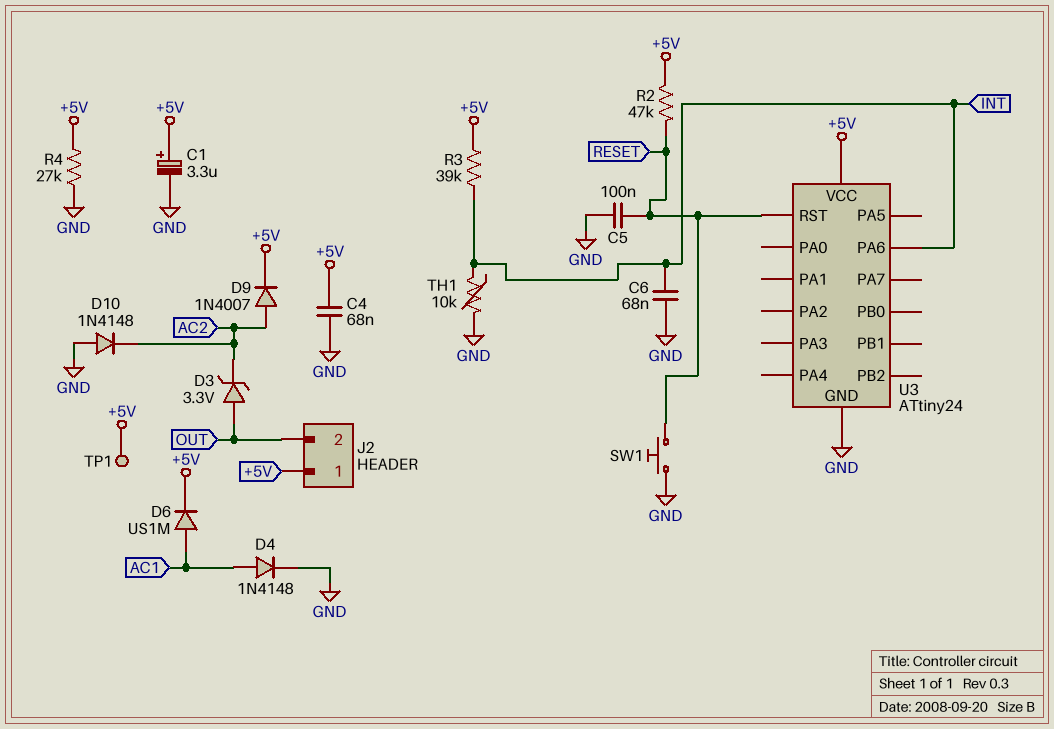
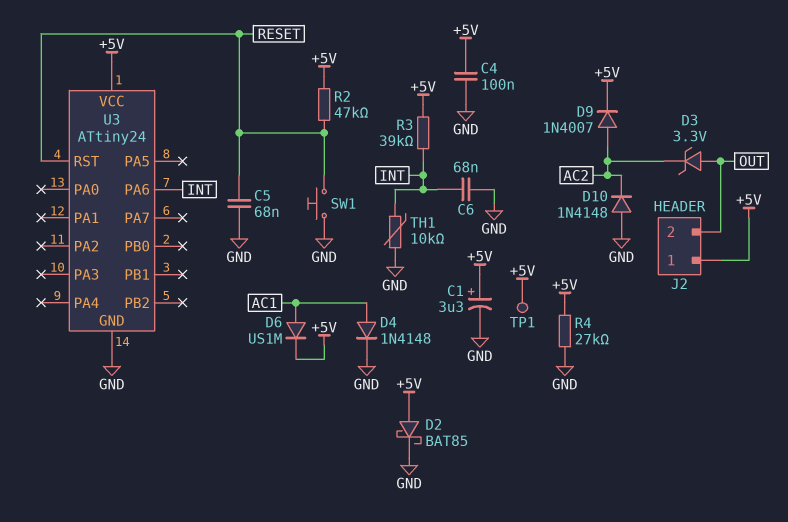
C4: 68nF (+5V, GND) -> 100nF (+5V, GND)
C5: 100nF (GND, RESET) -> 68nF (GND, RESET)
D2: none -> schottky BAT85 (A +5V, K GND)

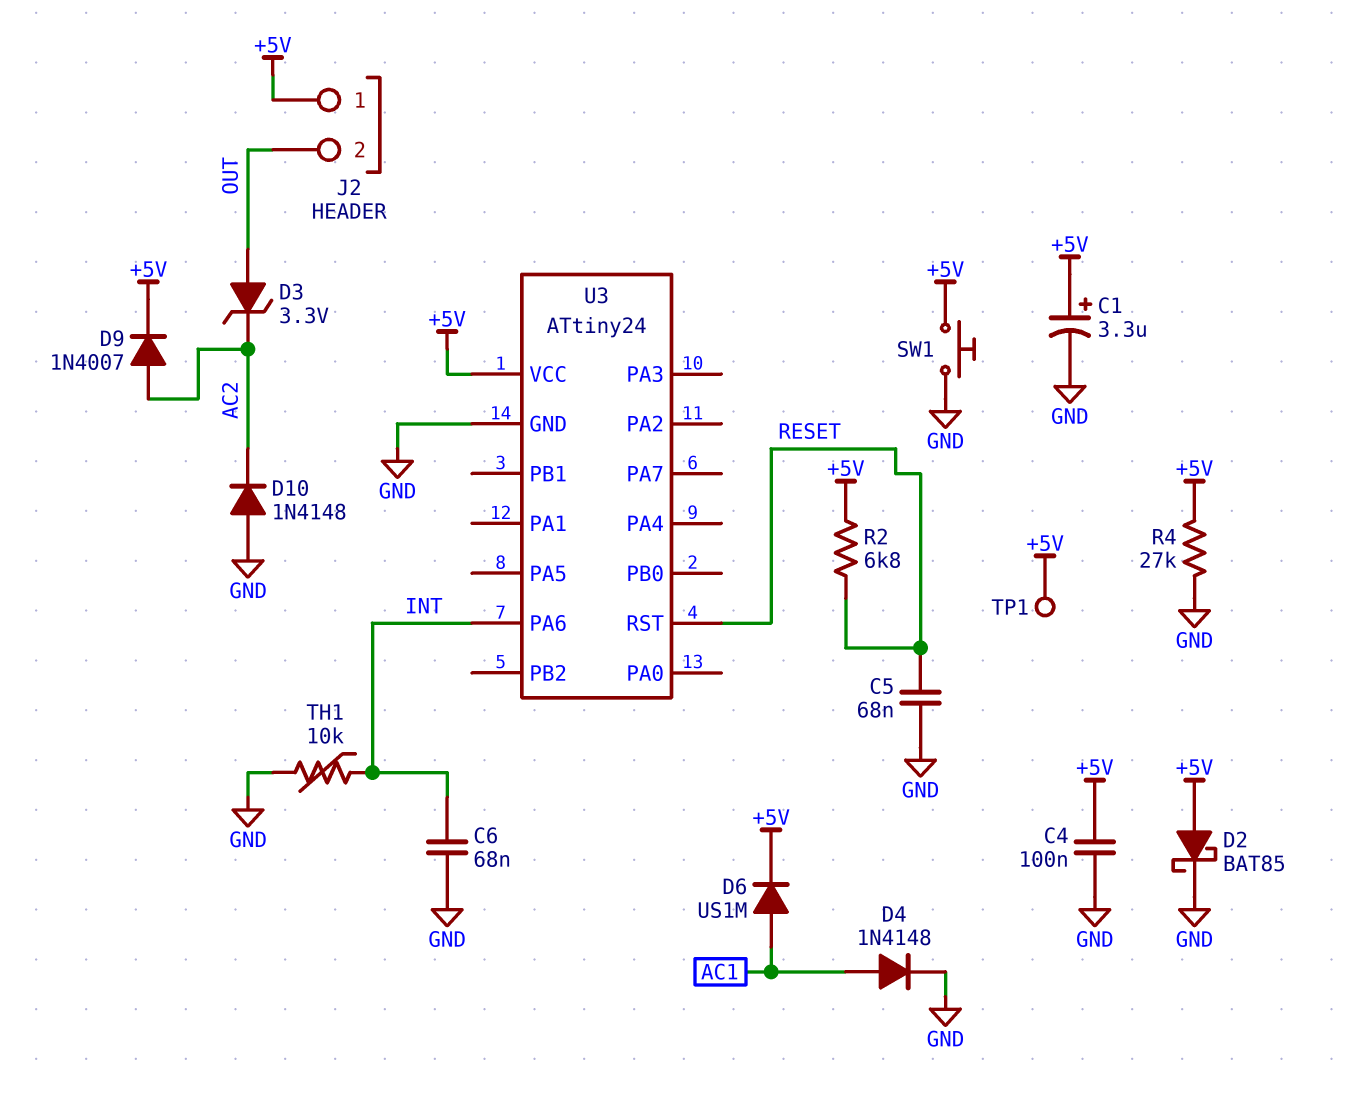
R2: 47k (+5V, RESET) -> 6.8k (+5V, RESET)
R3: 39k (+5V, INT) -> none
SW1: button (GND, RESET) -> button (+5V, GND)

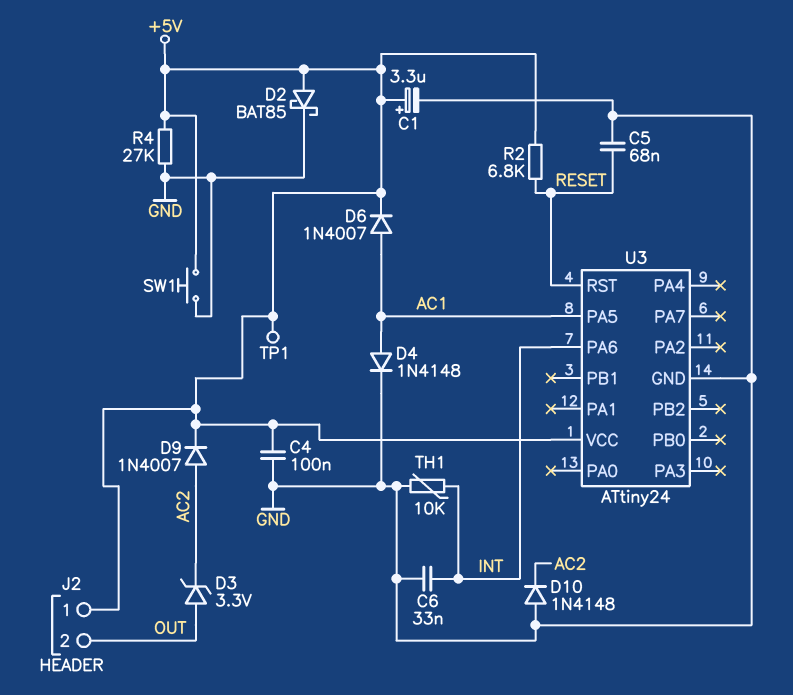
C6: 68nF (GND, INT) -> 33nF (GND, INT)
D6: diode US1M (A AC1, K +5V) -> diode 1N4007 (A AC1, K +5V)
U3 pin PA5: none -> AC1

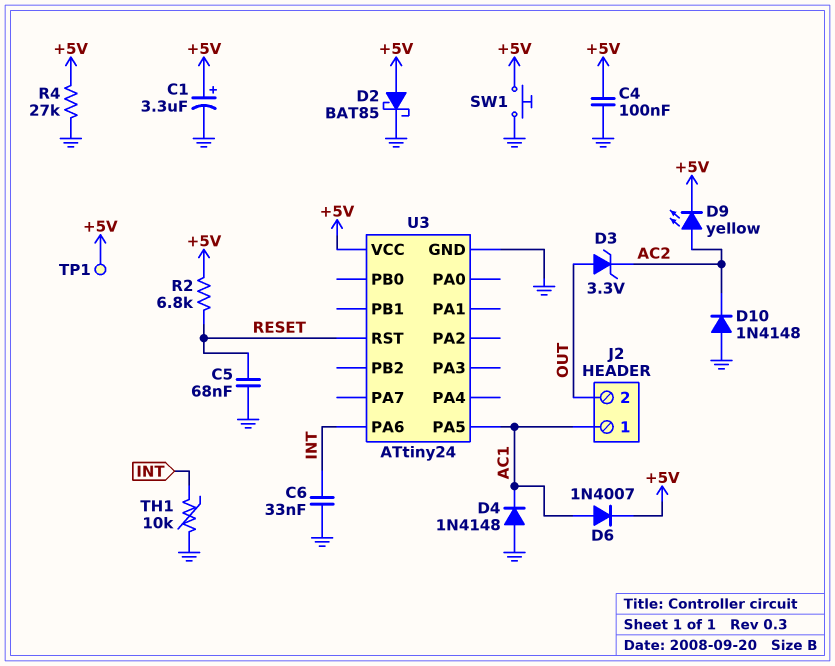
D4: diode 1N4148 (A AC1, K GND) -> diode 1N4148 (A GND, K AC1)
D9: diode 1N4007 (A AC2, K +5V) -> LED yellow (A AC2, K +5V)
J2 pin 1: +5V -> AC1

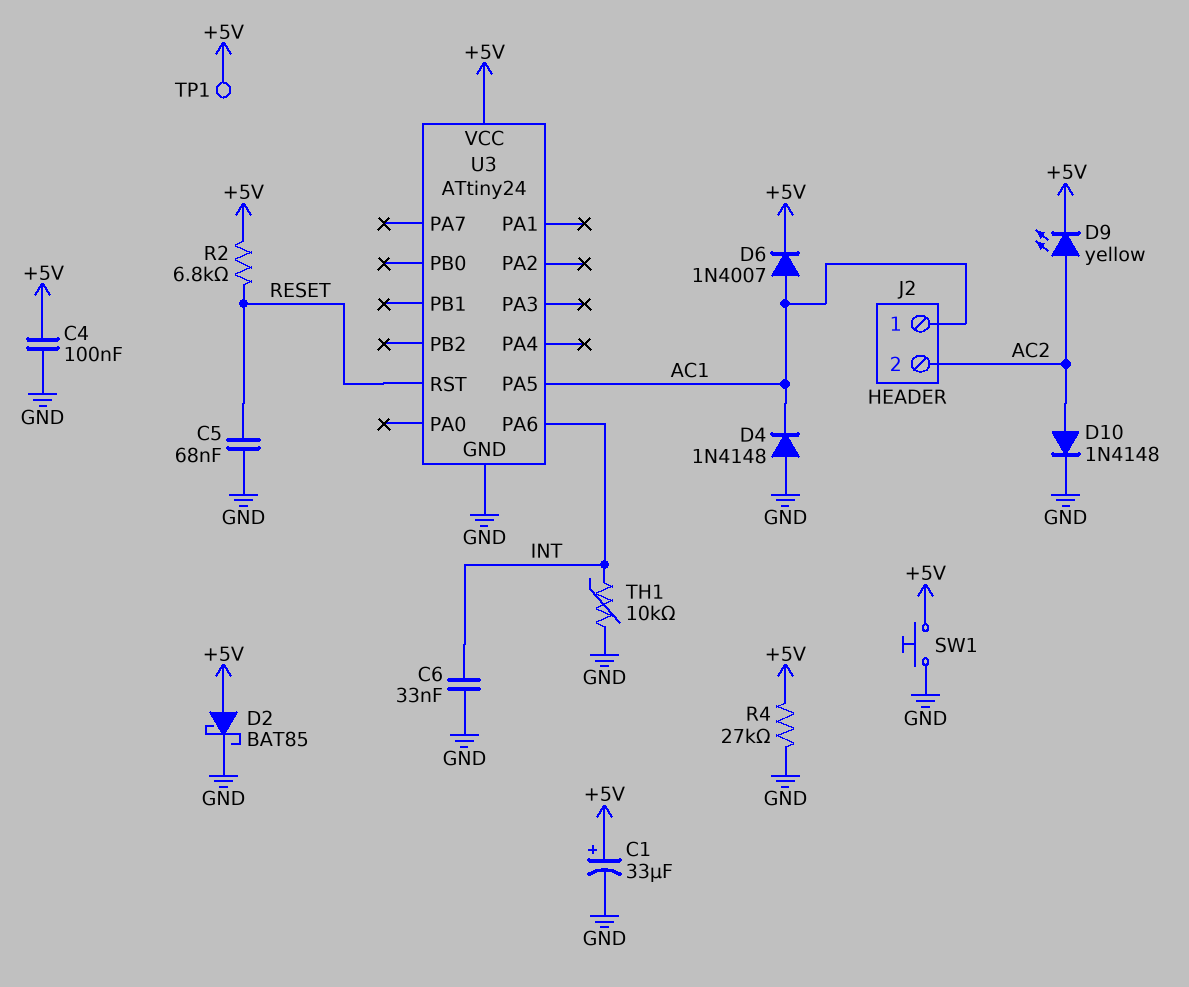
C1: 3.3uF (plus +5V, minus GND) -> 33uF (plus +5V, minus GND)
D3: zener 3.3V (A OUT, K AC2) -> none
D10: diode 1N4148 (A GND, K AC2) -> diode 1N4148 (A AC2, K GND)
J2 pin 2: OUT -> AC2

